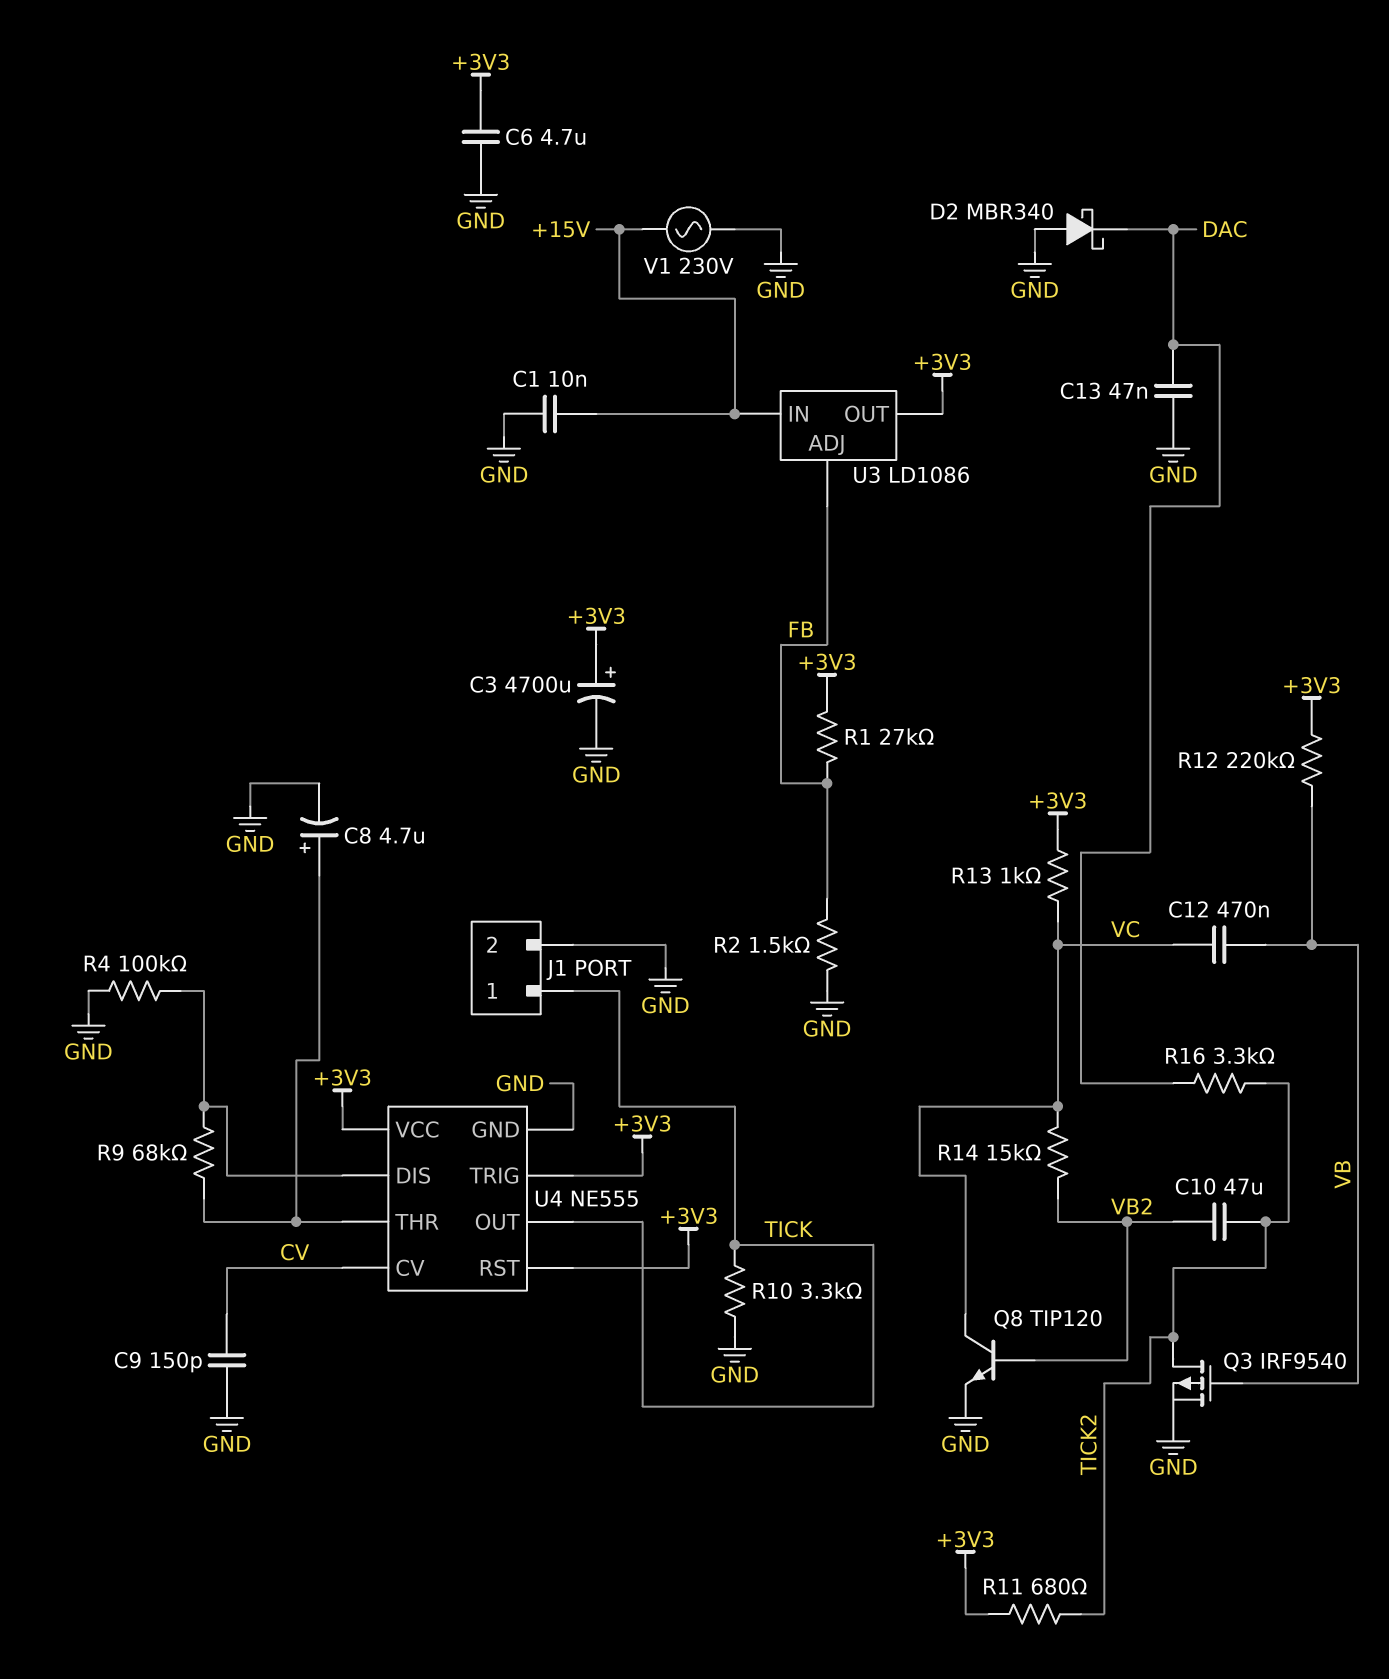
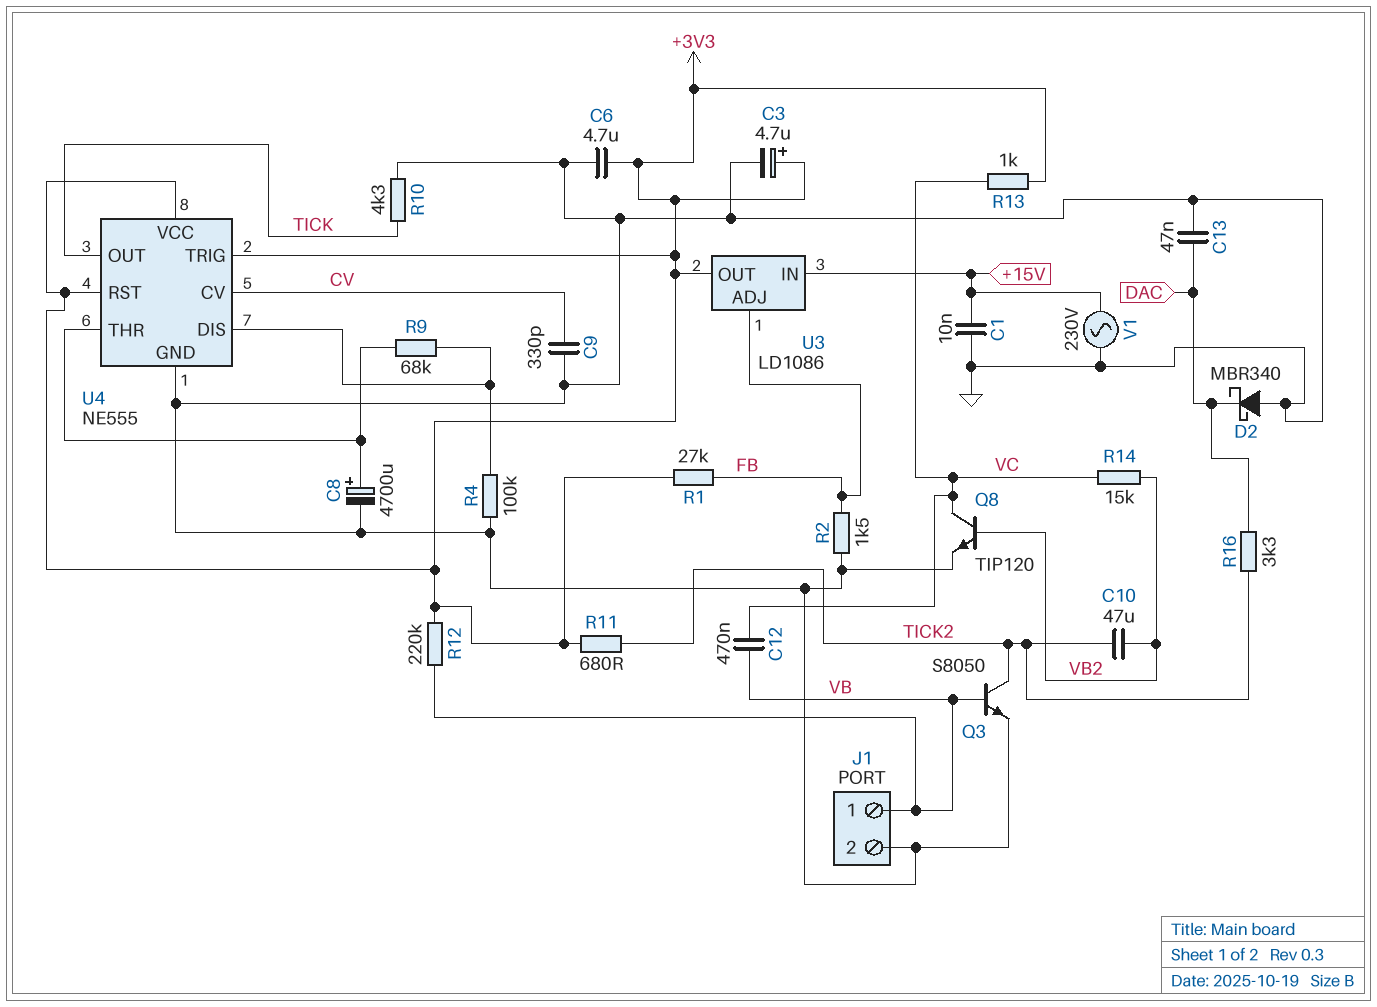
C3: 4700uF (plus +3V3, minus GND) -> 4.7uF (plus +3V3, minus GND)
C8: 4.7uF (plus U4/THR, minus GND) -> 4700uF (plus U4/THR, minus GND)
C9: 150pF (CV, GND) -> 330pF (CV, GND)
J1 pin 1: TICK -> VB
Q3: PMOS IRF9540 (G VB, D TICK2, S GND) -> NPN S8050 (B VB, C TICK2, E GND)
R10: 3.3k (GND, TICK) -> 4.3k (GND, TICK)

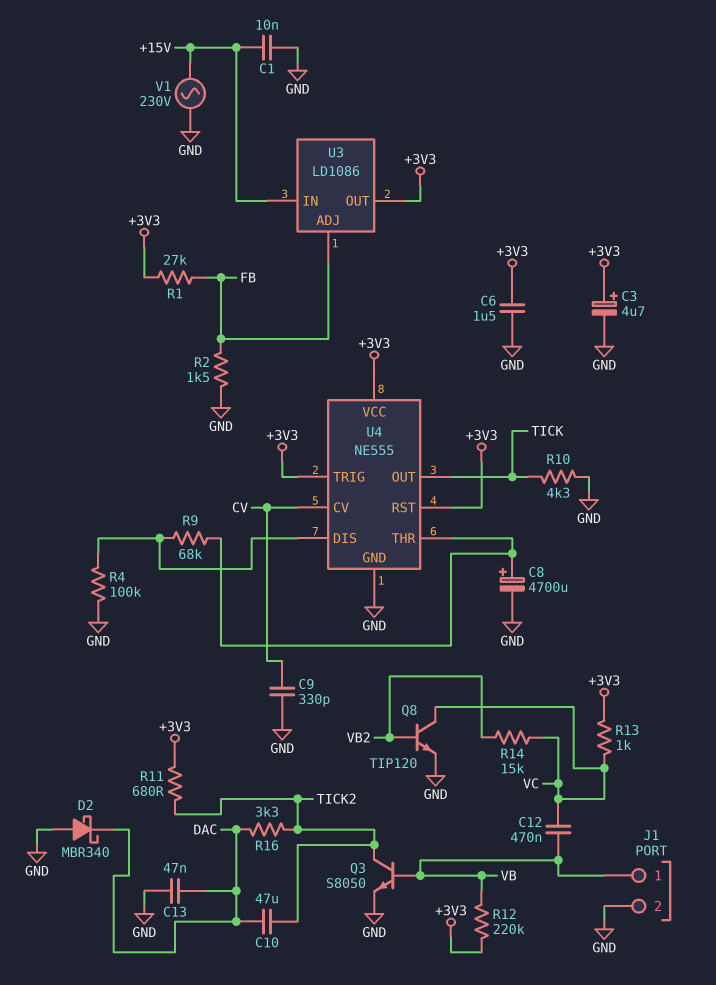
C6: 4.7uF (+3V3, GND) -> 1.5uF (+3V3, GND)
C10: 47uF (TICK2, VB2) -> 47uF (DAC, TICK2)

